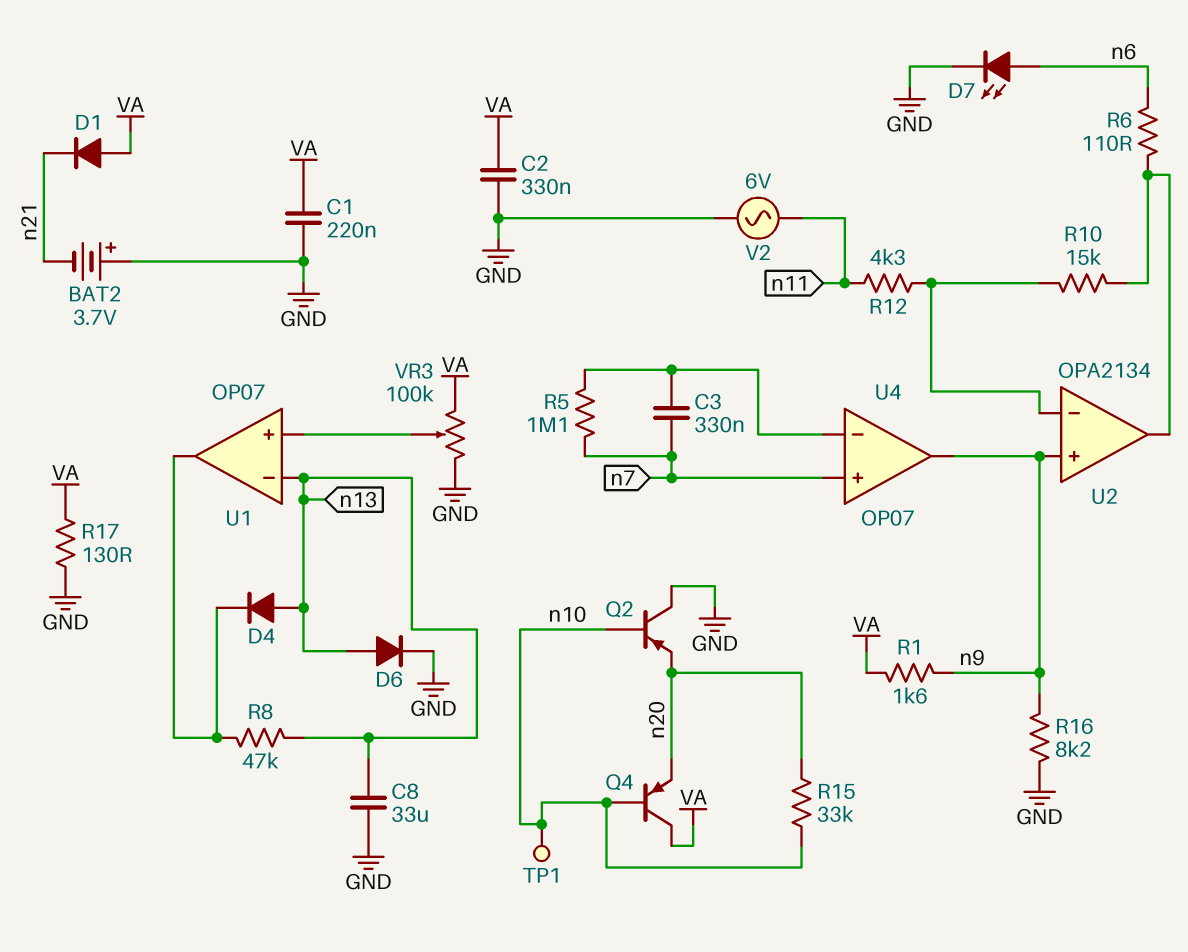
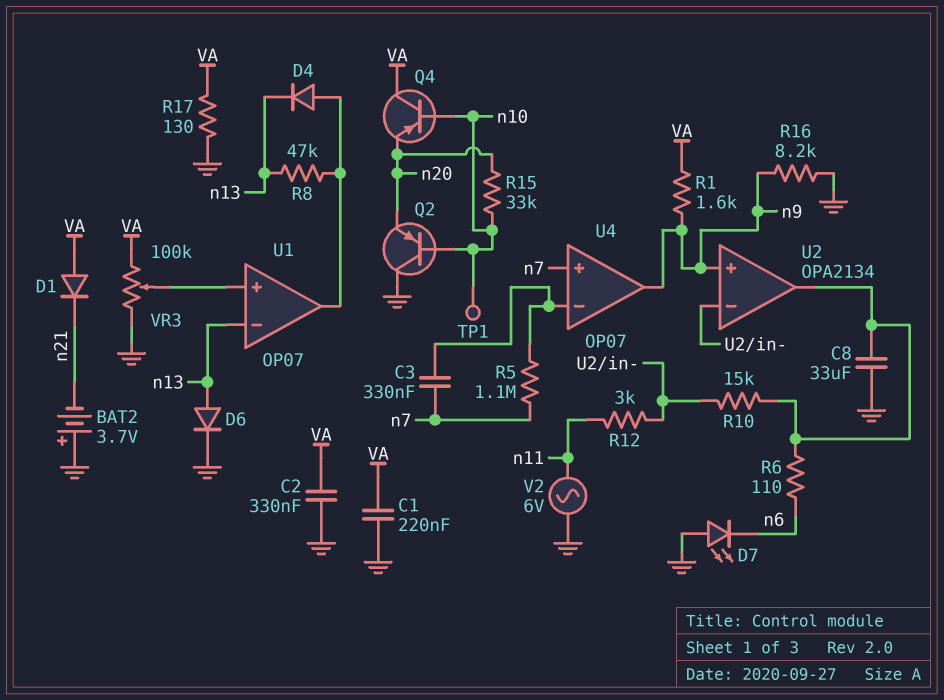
C8: 33uF (GND, n13) -> 33uF (GND, U2/out)
D4: diode (A n13, K U1/out) -> diode (A U1/out, K n13)
D7: LED (A n6, K GND) -> LED (A GND, K n6)
R12: 4.3k (U2/in-, n11) -> 3k (U2/in-, n11)

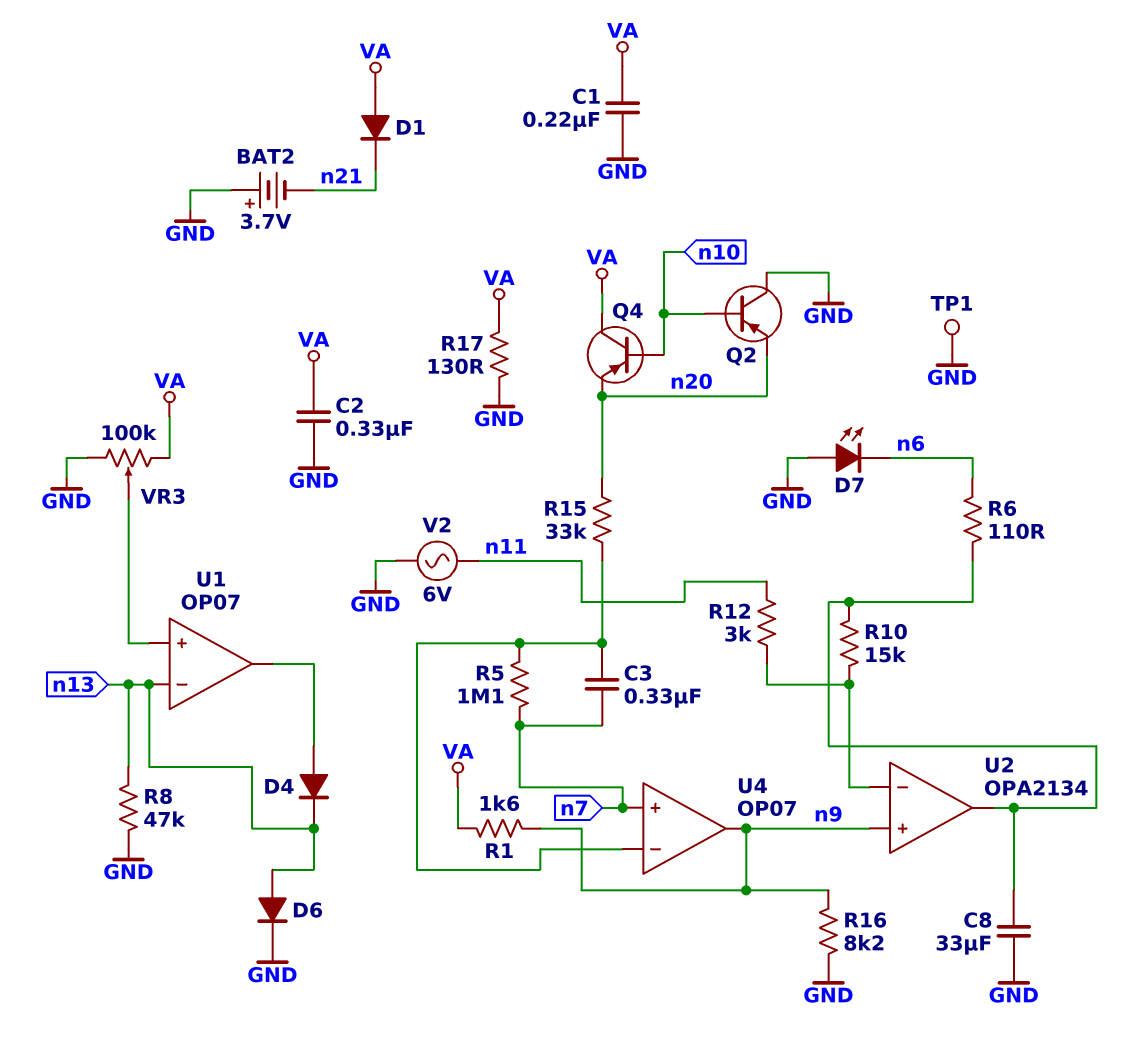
R8: 47k (U1/out, n13) -> 47k (GND, n13)
R15: 33k (n10, n20) -> 33k (U4/in-, n20)
TP1: test point (n10) -> test point (GND)

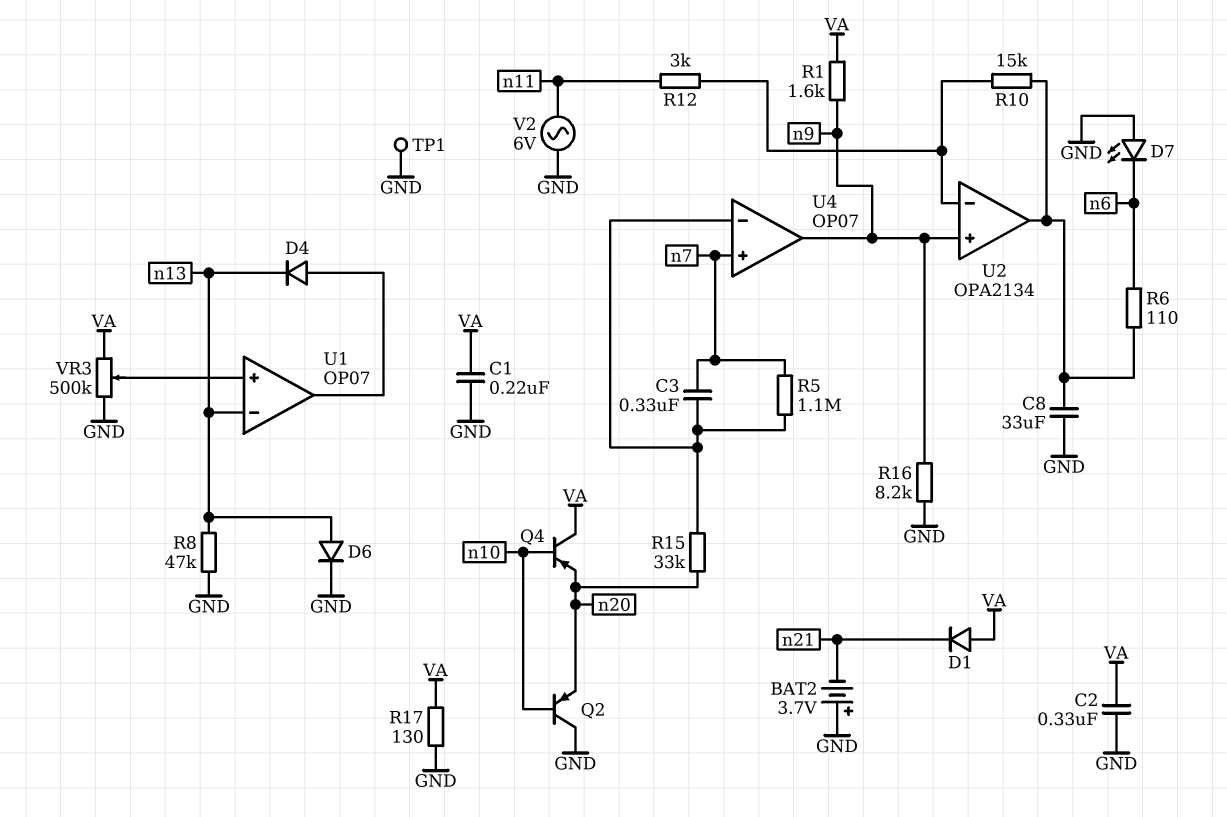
VR3: 100k (GND, VA, wiper U1/in+) -> 500k (GND, VA, wiper U1/in+)

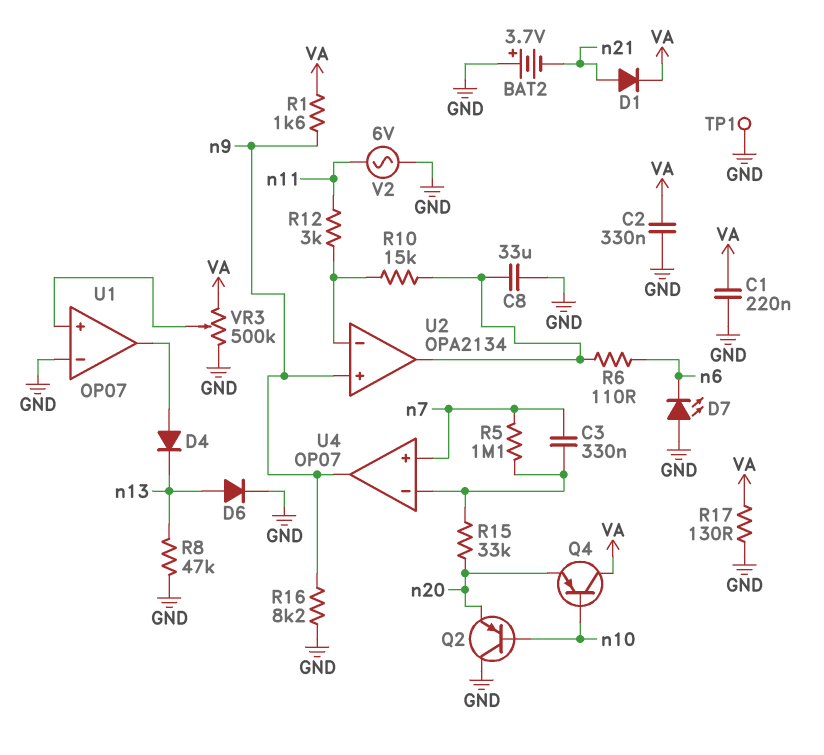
D1: diode (A VA, K n21) -> diode (A n21, K VA)
U1 pin in-: n13 -> GND

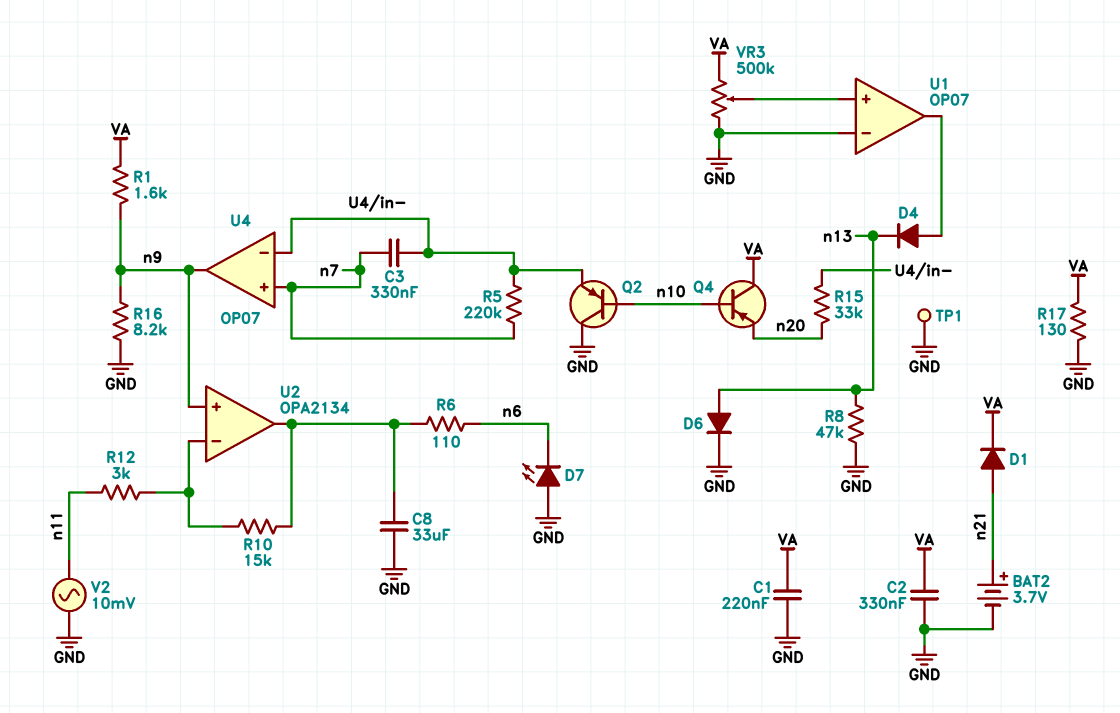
BAT2: 3.7V (plus GND, minus n21) -> 3.7V (plus n21, minus GND)
Q2: PNP (B n10, C GND, E n20) -> PNP (B n10, C GND, E U4/in-)
R5: 1.1M (U4/in-, n7) -> 220k (U4/in-, n7)
V2: AC 6V (GND, n11) -> AC 10mV (GND, n11)

